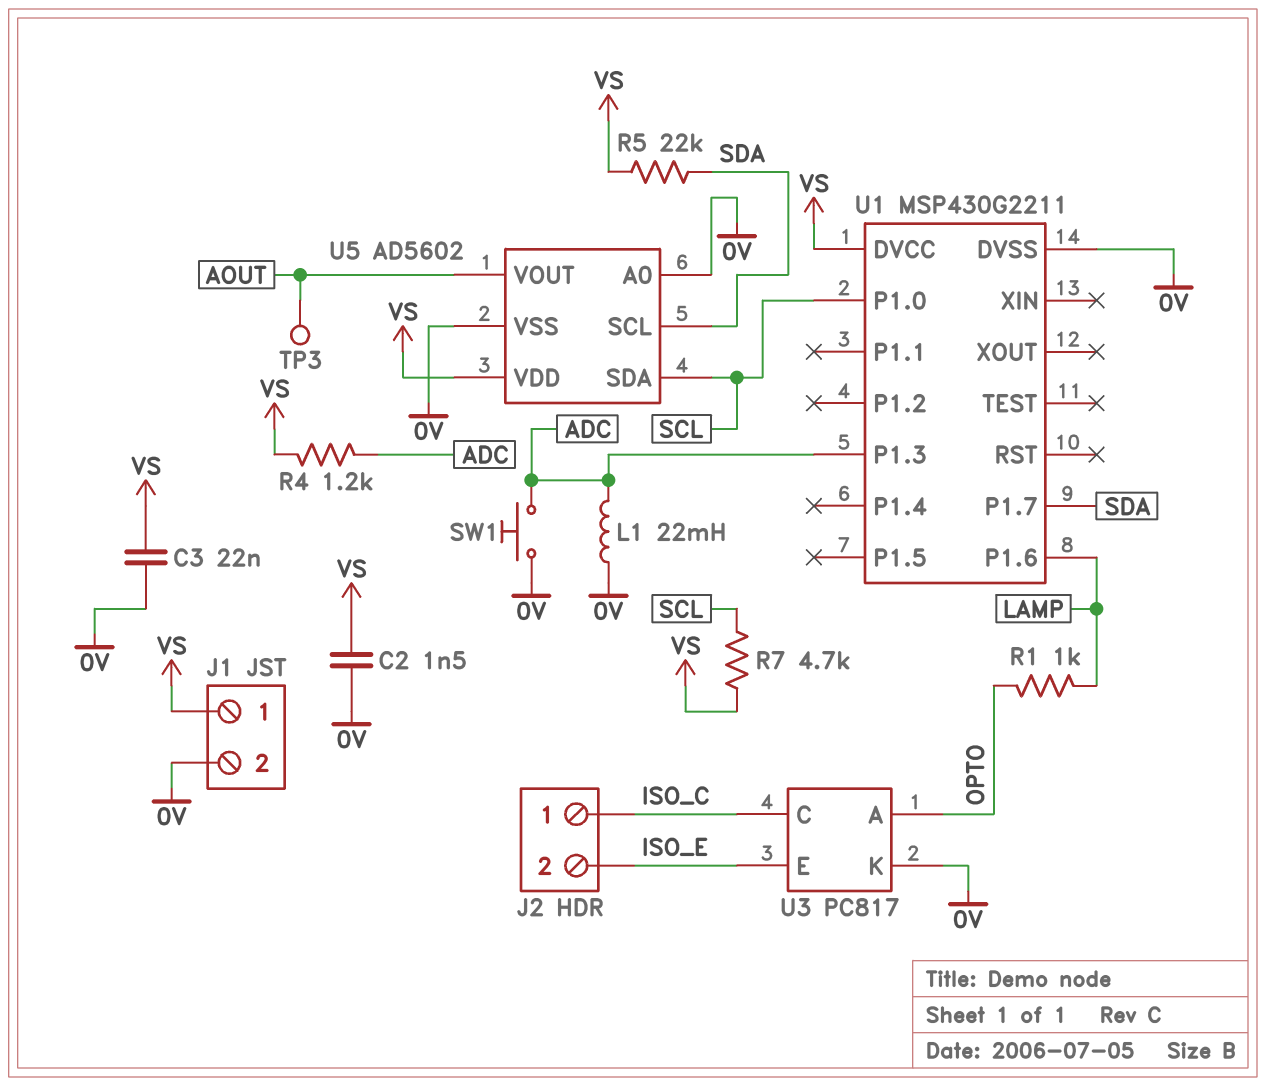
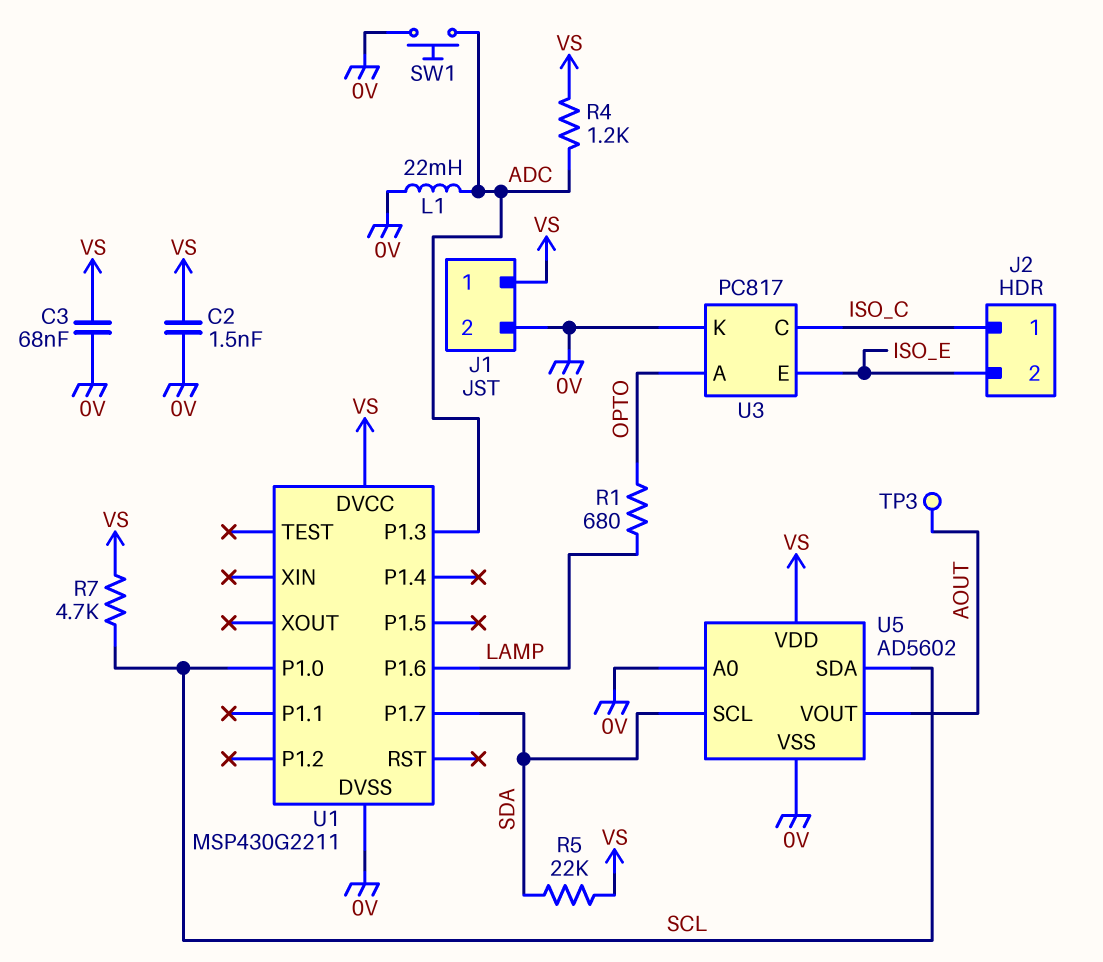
C3: 22nF (0V, VS) -> 68nF (0V, VS)
R1: 1k (LAMP, OPTO) -> 680 (LAMP, OPTO)

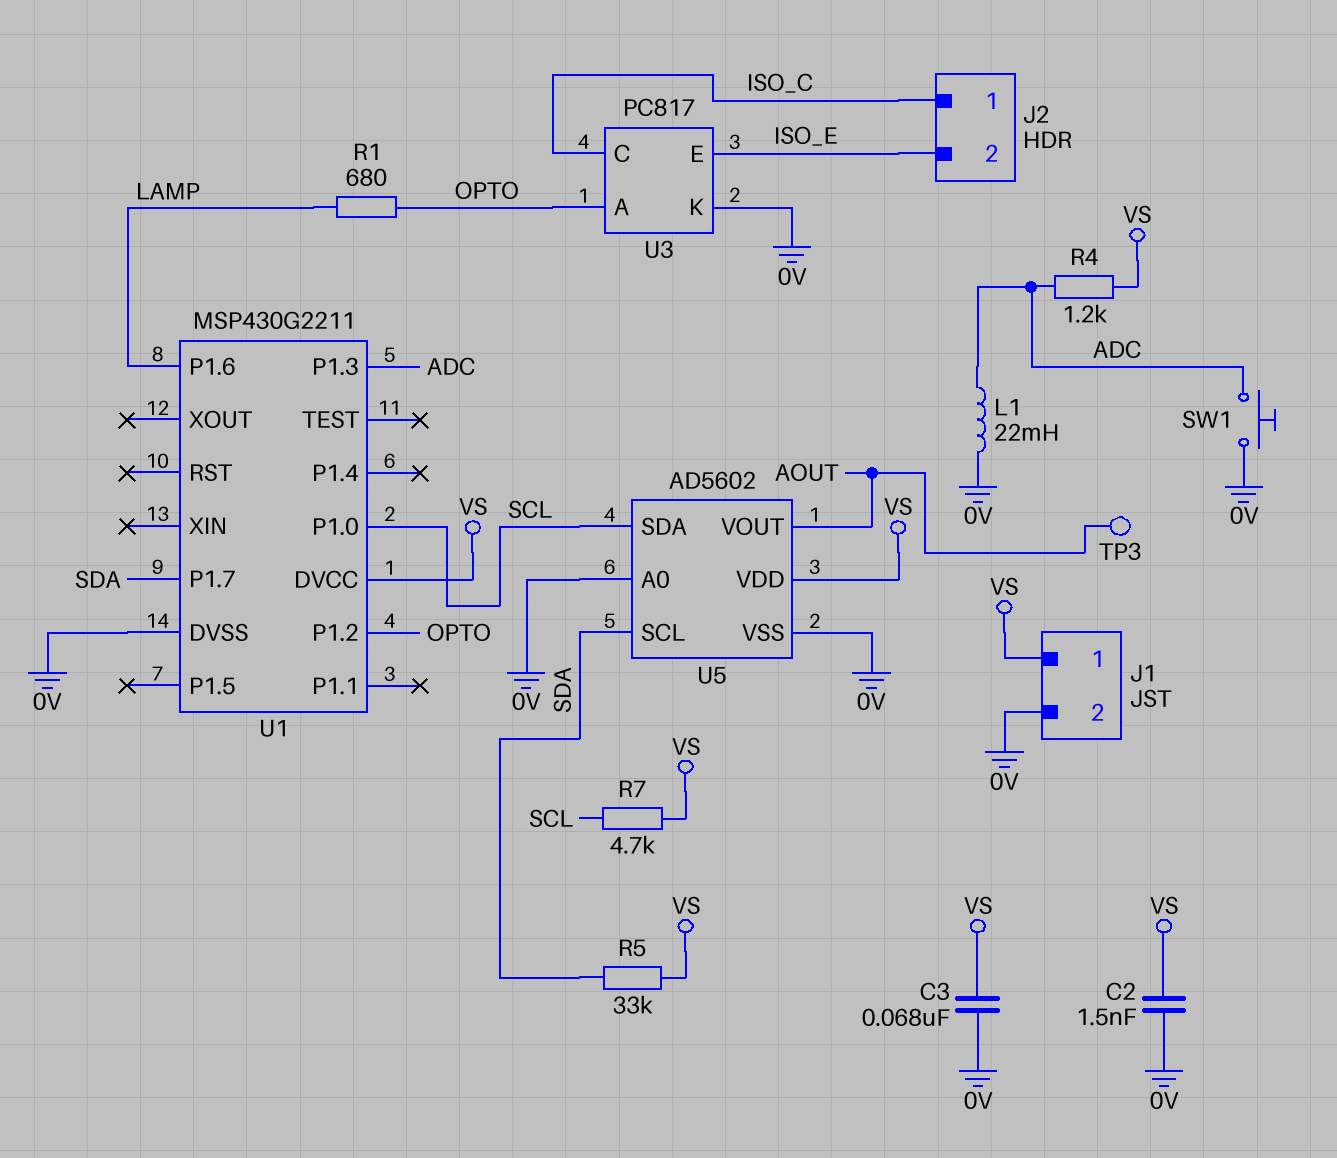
R5: 22k (SDA, VS) -> 33k (SDA, VS)
U1 pin P1.2: none -> OPTO

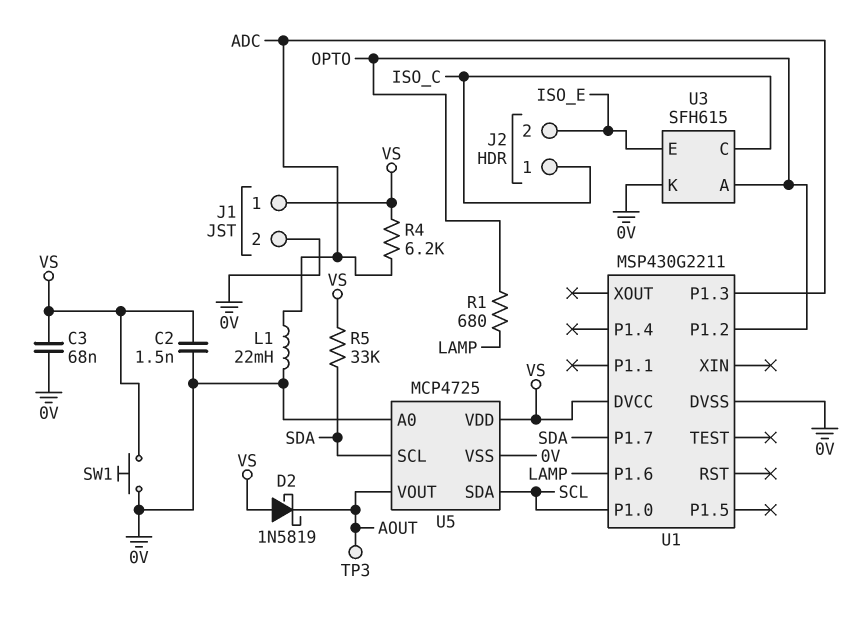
D2: none -> schottky 1N5819 (A VS, K AOUT)
R4: 1.2k (ADC, VS) -> 6.2k (ADC, VS)
R7: 4.7k (SCL, VS) -> none
SW1: button (0V, ADC) -> button (0V, VS)
U3: PC817 -> SFH615
U5: AD5602 -> MCP4725

